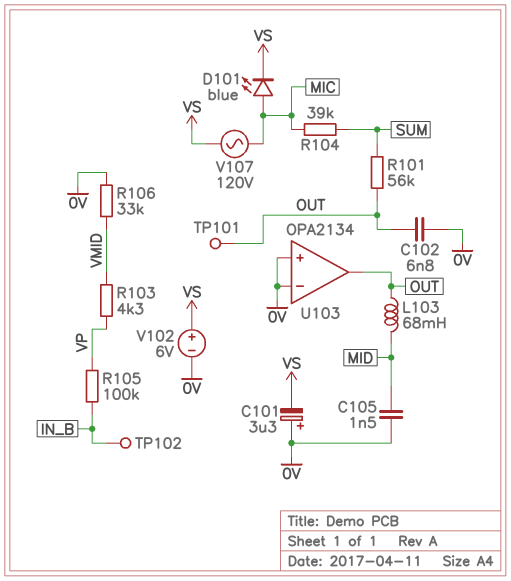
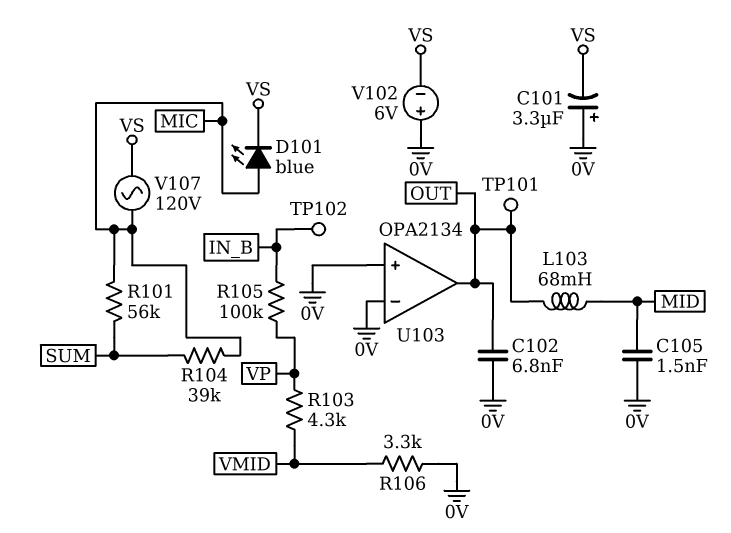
R101: 56k (OUT, SUM) -> 56k (MIC, SUM)
R106: 33k (0V, VMID) -> 3.3k (0V, VMID)
V102: 6V (plus VS, minus 0V) -> 6V (plus 0V, minus VS)

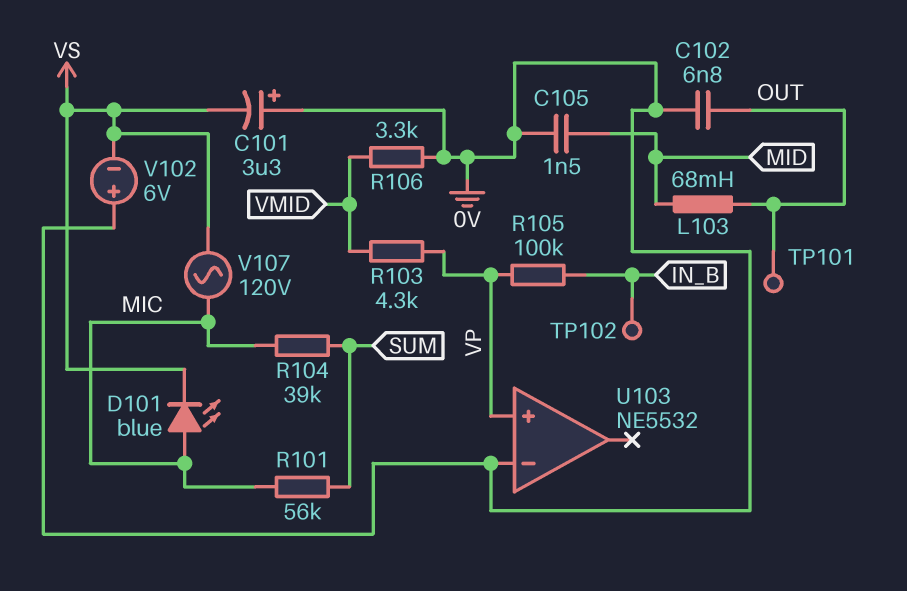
U103: OPA2134 -> NE5532
U103 pin in+: 0V -> VP
U103 pin out: OUT -> none

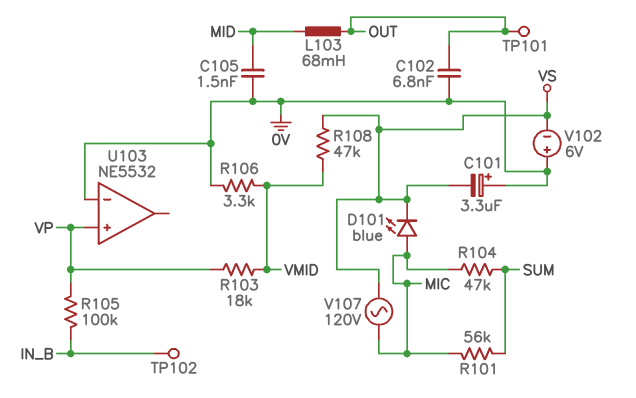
R103: 4.3k (VMID, VP) -> 18k (VMID, VP)
R104: 39k (MIC, SUM) -> 47k (MIC, SUM)
R108: none -> 47k (VMID, VS)

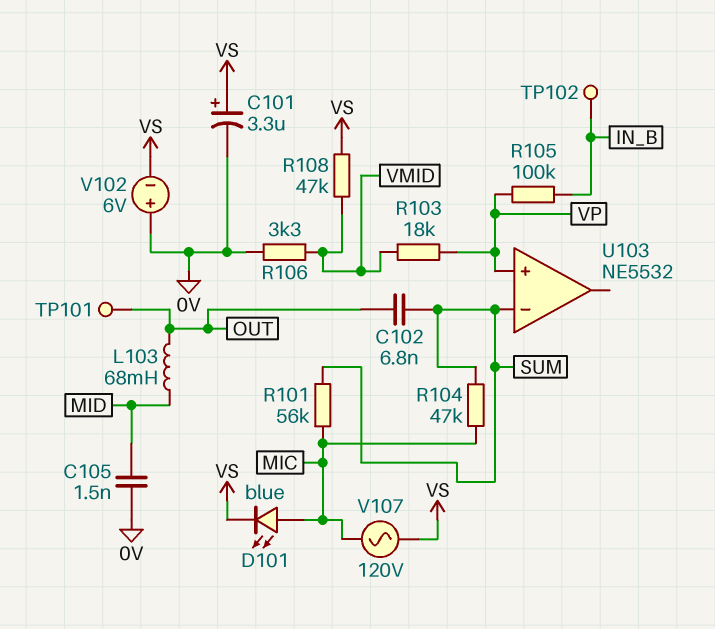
C101: 3.3uF (plus 0V, minus VS) -> 3.3uF (plus VS, minus 0V)
C102: 6.8nF (0V, OUT) -> 6.8nF (OUT, SUM)
U103 pin in-: 0V -> SUM

